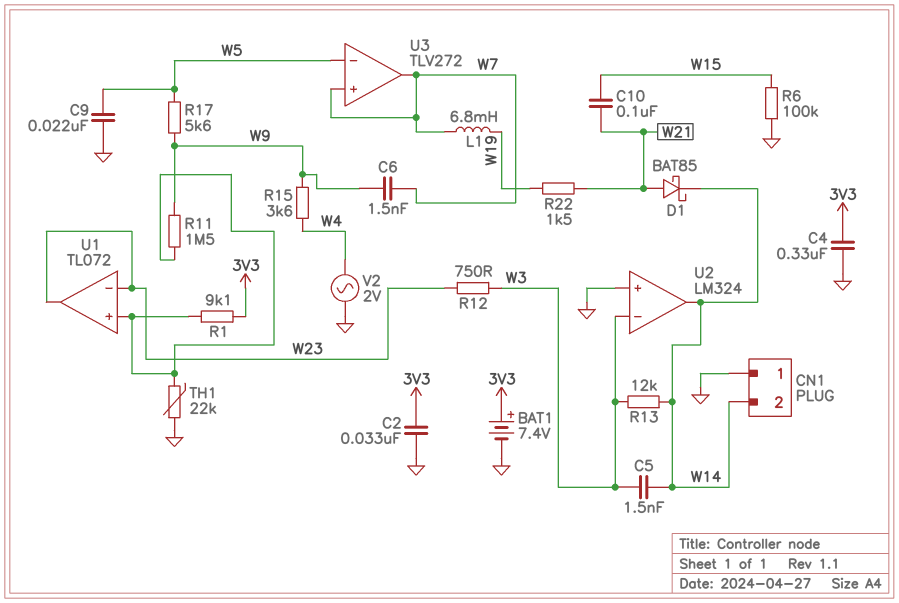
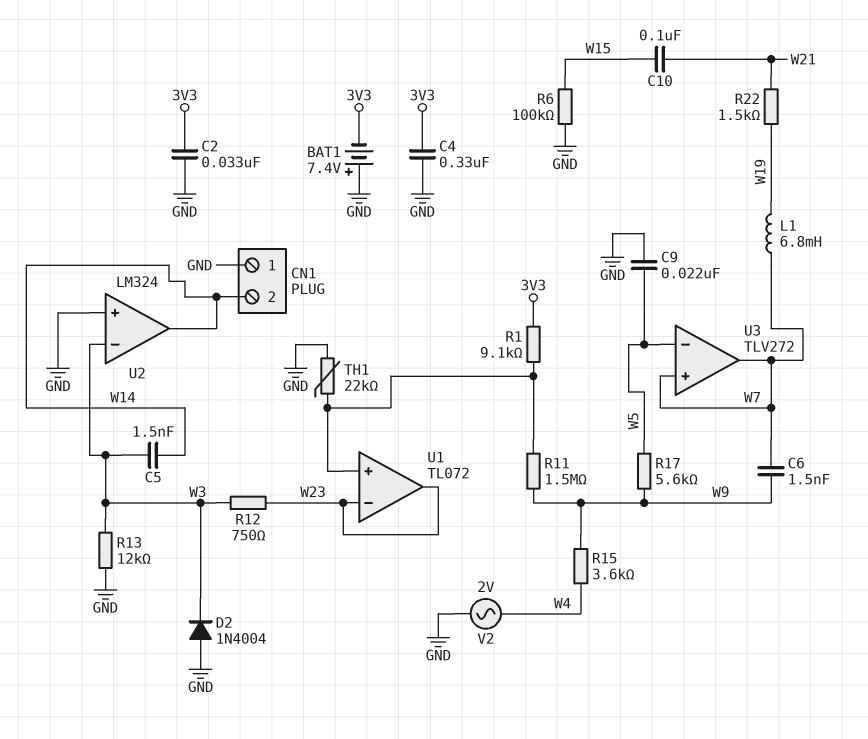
BAT1: 7.4V (plus 3V3, minus GND) -> 7.4V (plus GND, minus 3V3)
D1: schottky BAT85 (A W21, K W14) -> none
D2: none -> diode 1N4004 (A GND, K W3)
R13: 12k (W3, W14) -> 12k (GND, W3)

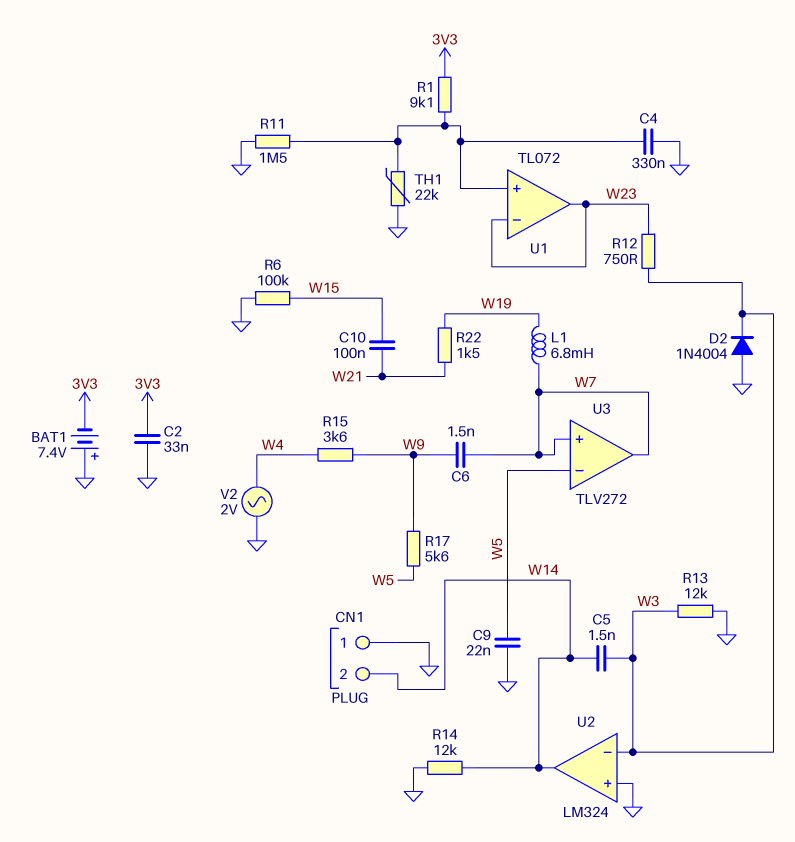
C4: 330nF (3V3, GND) -> 330nF (GND, U1/in+)
R11: 1.5M (U1/in+, W9) -> 1.5M (GND, U1/in+)
R14: none -> 12k (GND, W14)

